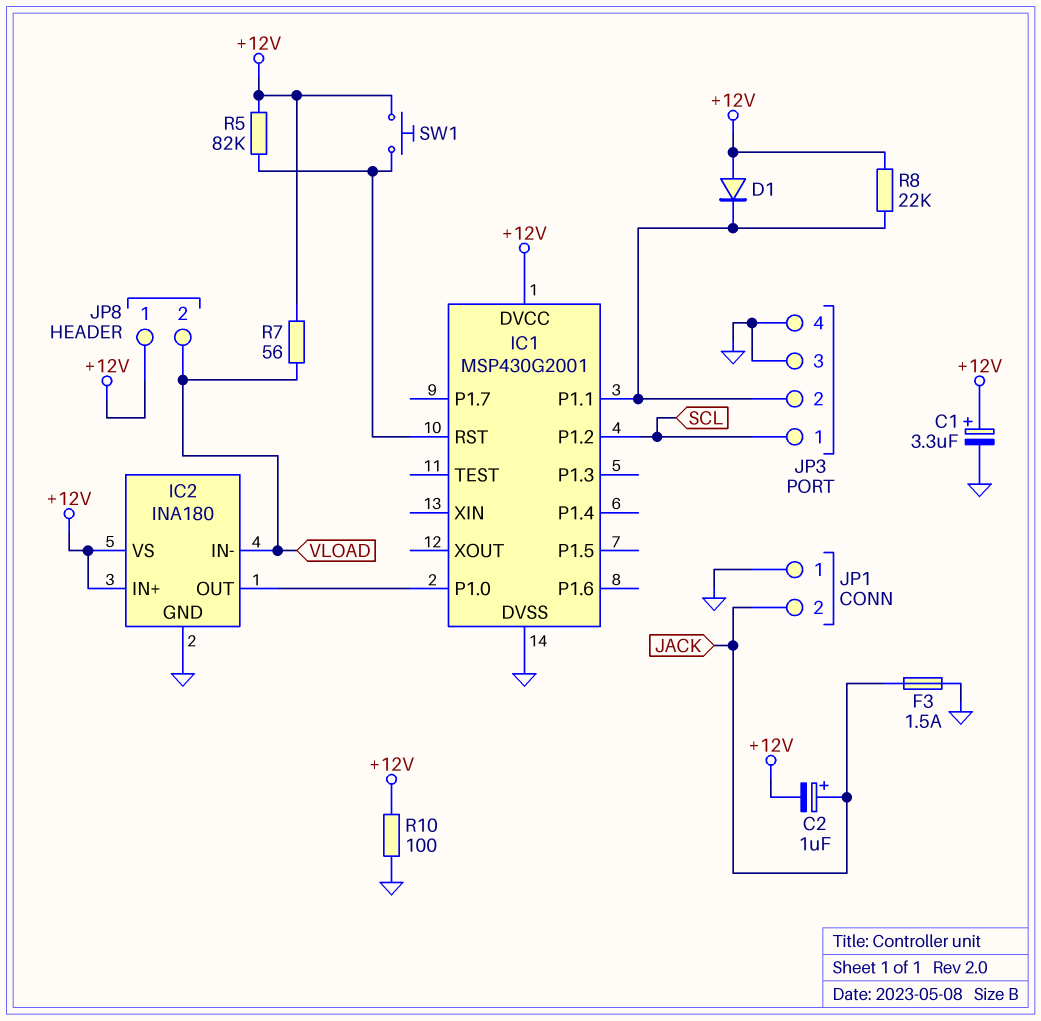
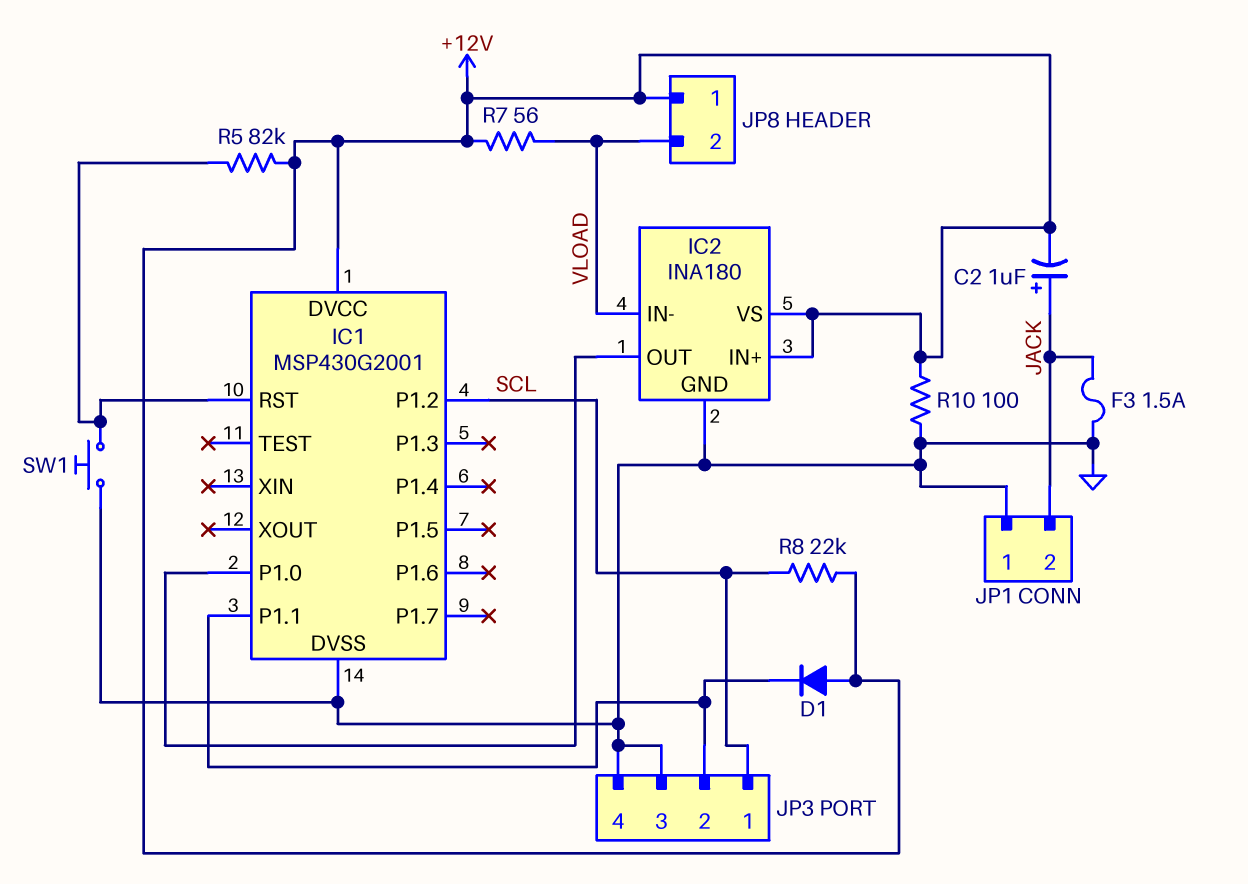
C1: 3.3uF (plus +12V, minus GND) -> none
R8: 22k (+12V, IC1/P1.1) -> 22k (+12V, SCL)
SW1: button (+12V, IC1/RST) -> button (GND, IC1/RST)

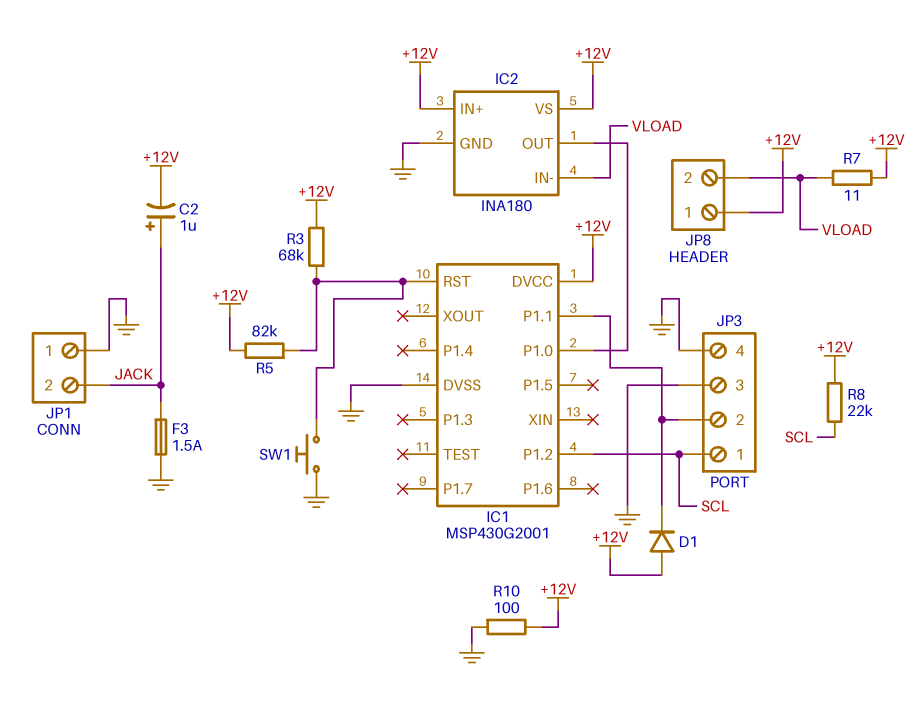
R3: none -> 68k (+12V, IC1/RST)
R7: 56 (+12V, VLOAD) -> 11 (+12V, VLOAD)

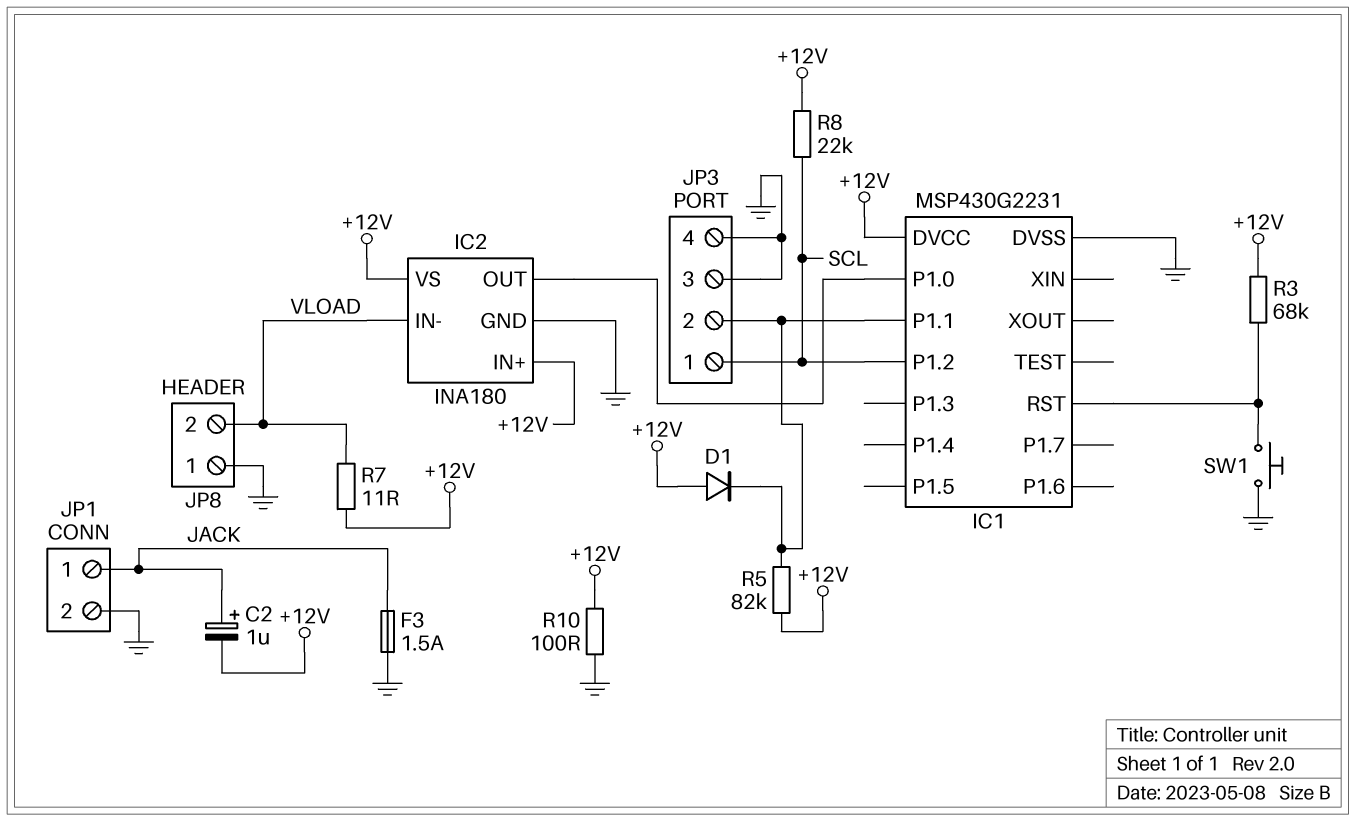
IC1: MSP430G2001 -> MSP430G2231
JP1 pin 1: GND -> JACK
JP1 pin 2: JACK -> GND
JP8 pin 1: +12V -> GND
R5: 82k (+12V, IC1/RST) -> 82k (+12V, IC1/P1.1)

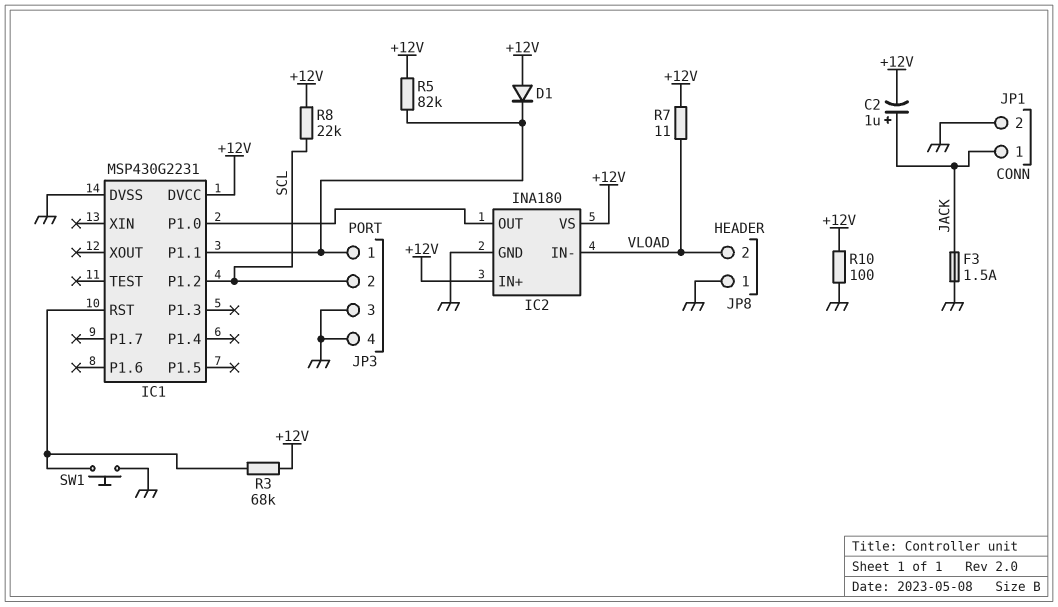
JP3 pin 1: SCL -> IC1/P1.1
JP3 pin 2: IC1/P1.1 -> SCL

